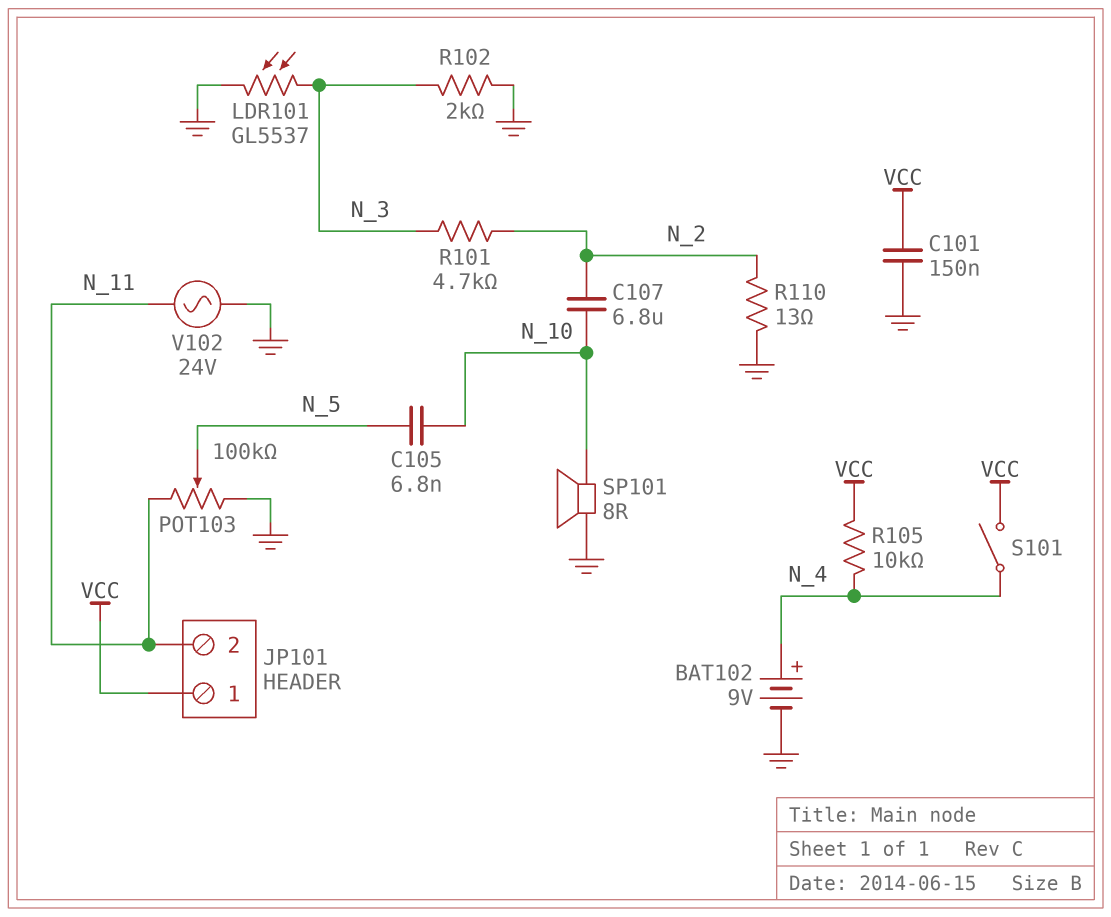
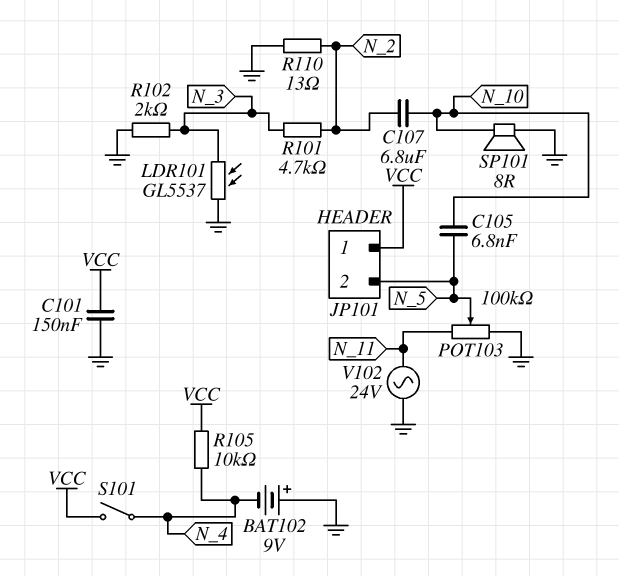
BAT102: 9V (plus N_4, minus GND) -> 9V (plus GND, minus N_4)
JP101 pin 2: N_11 -> N_5

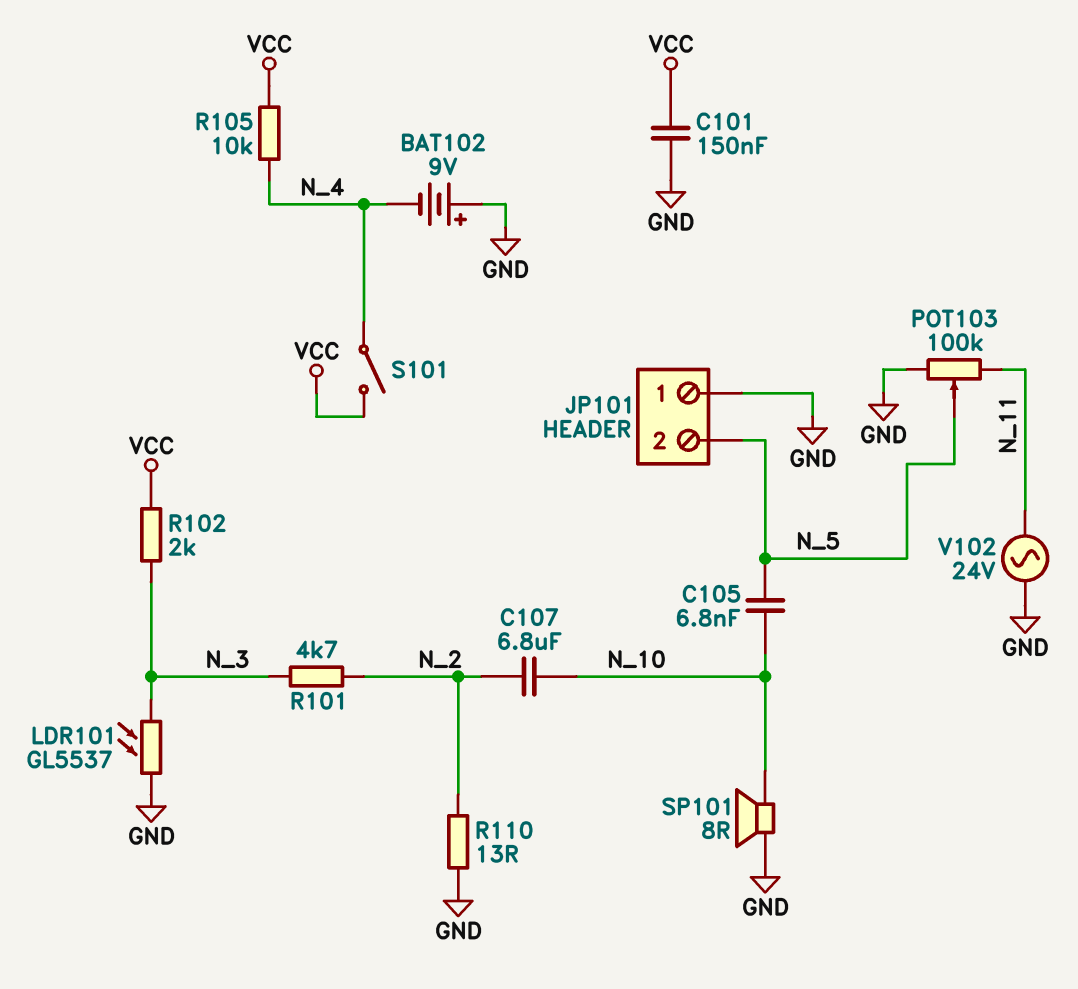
JP101 pin 1: VCC -> GND
R102: 2k (GND, N_3) -> 2k (N_3, VCC)

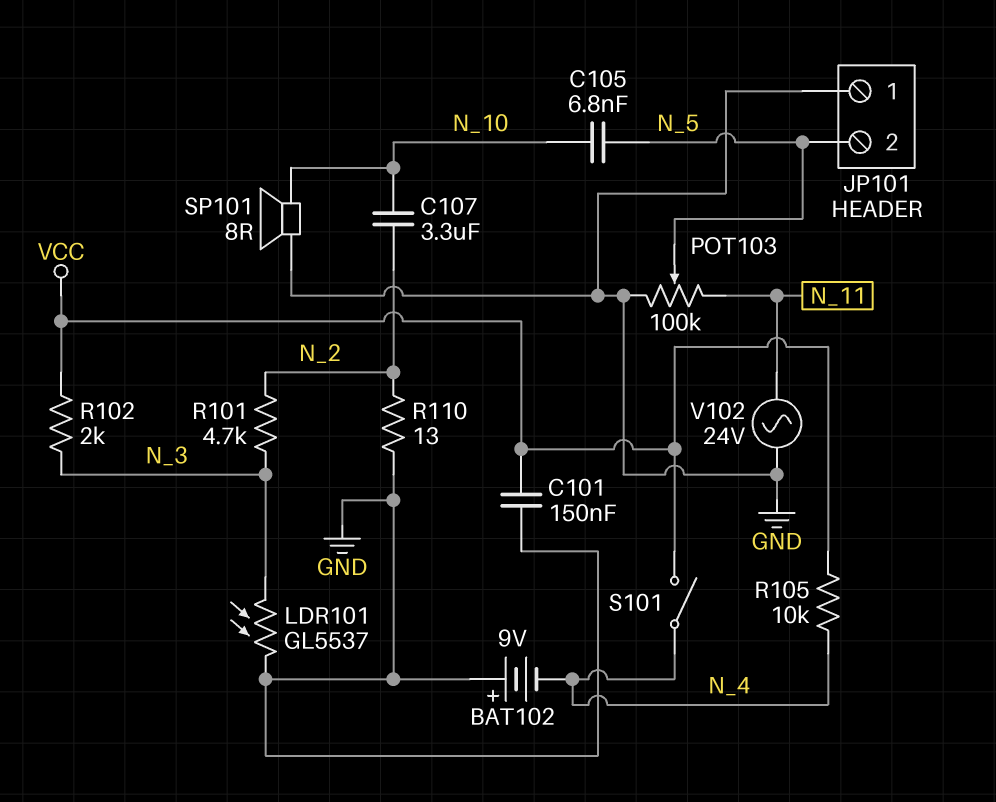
C107: 6.8uF (N_2, N_10) -> 3.3uF (N_2, N_10)

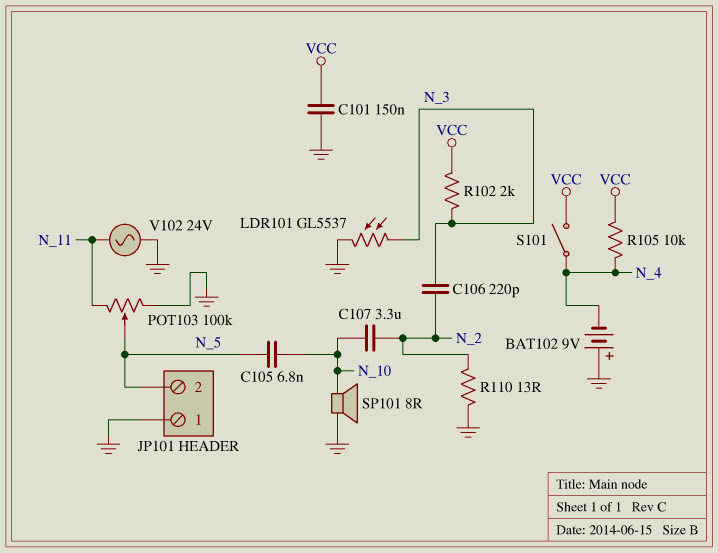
C106: none -> 220pF (N_2, N_3)
R101: 4.7k (N_2, N_3) -> none

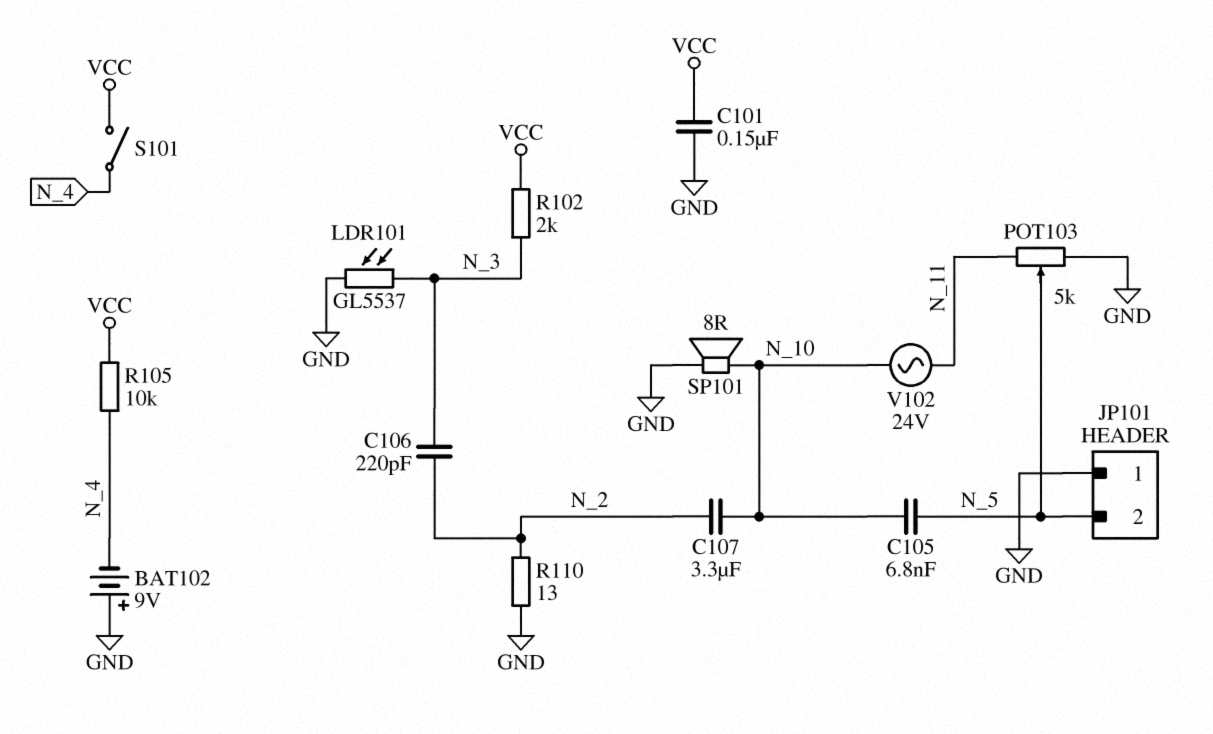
POT103: 100k (GND, N_11, wiper N_5) -> 5k (GND, N_11, wiper N_5)
V102: AC 24V (GND, N_11) -> AC 24V (N_10, N_11)

